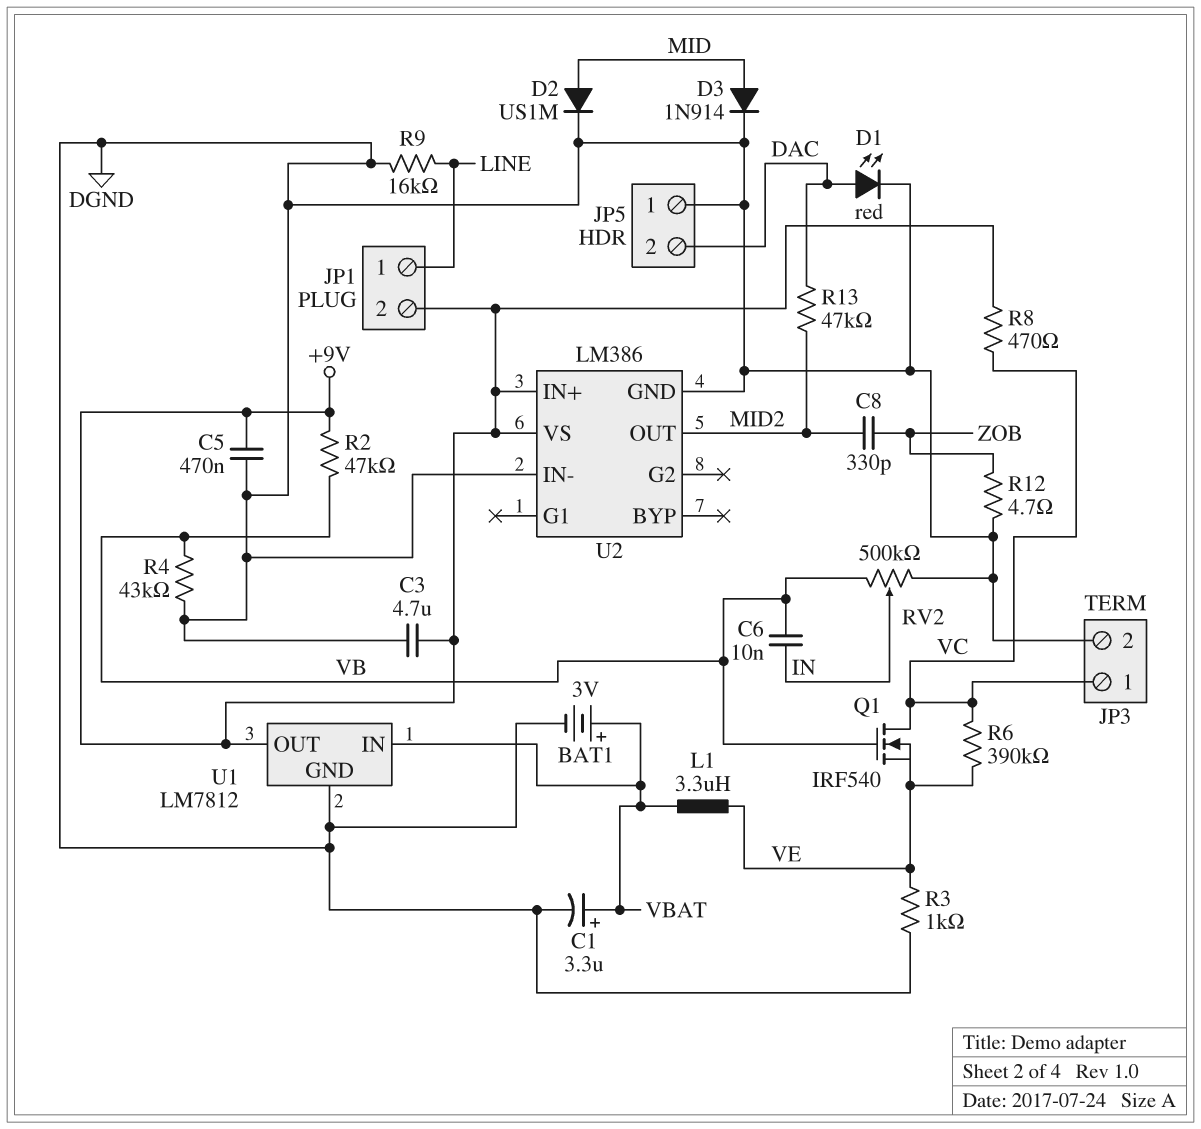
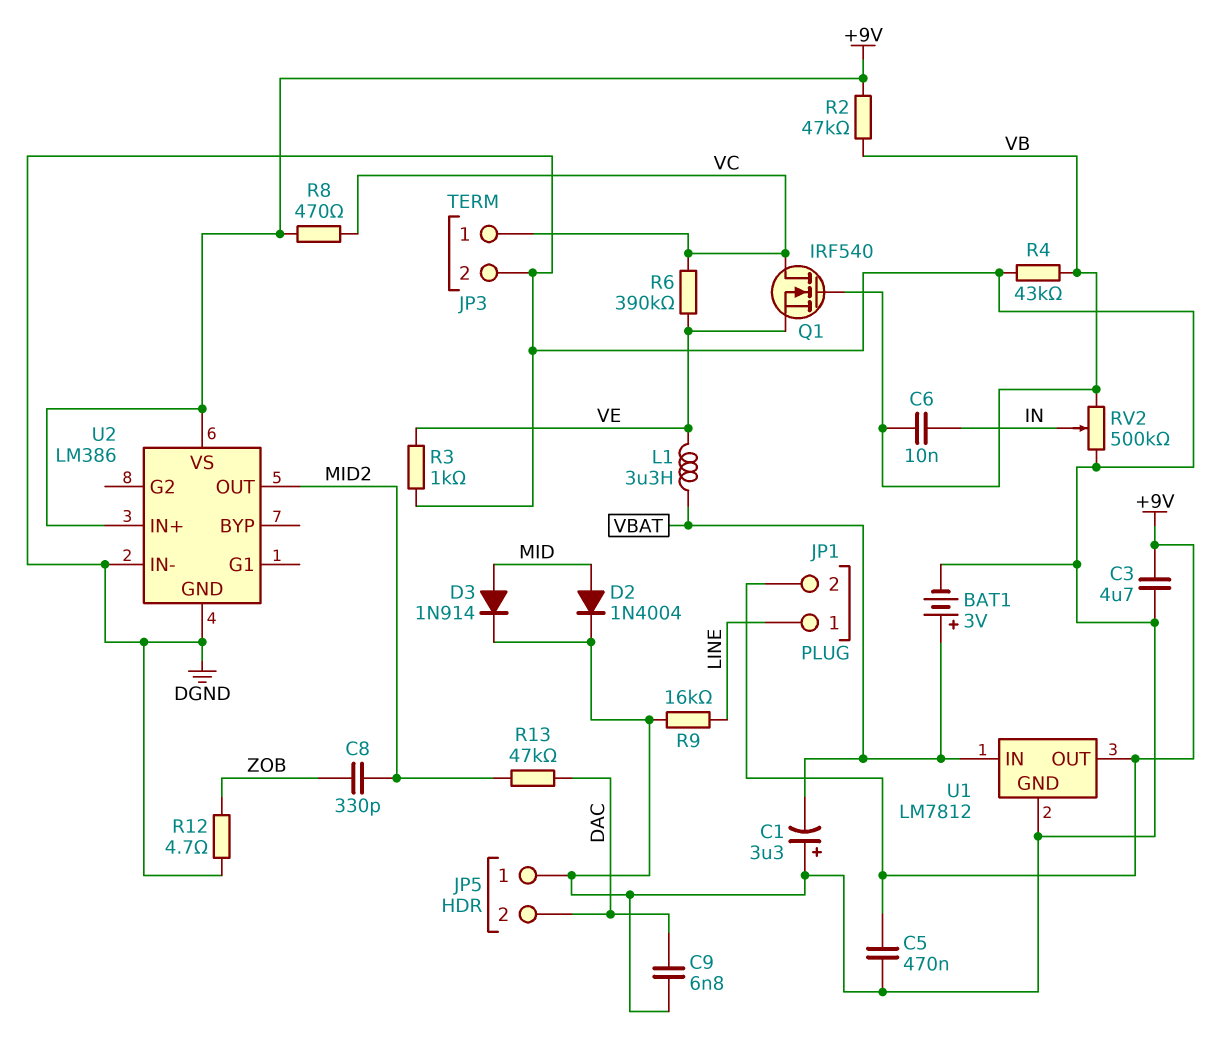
C1: 3.3uF (plus VBAT, minus DGND) -> 3.3uF (plus DGND, minus VBAT)
C9: none -> 6.8nF (DAC, DGND)
D1: LED red (A DAC, K DGND) -> none
D2: diode US1M (A MID, K DGND) -> diode 1N4004 (A MID, K DGND)

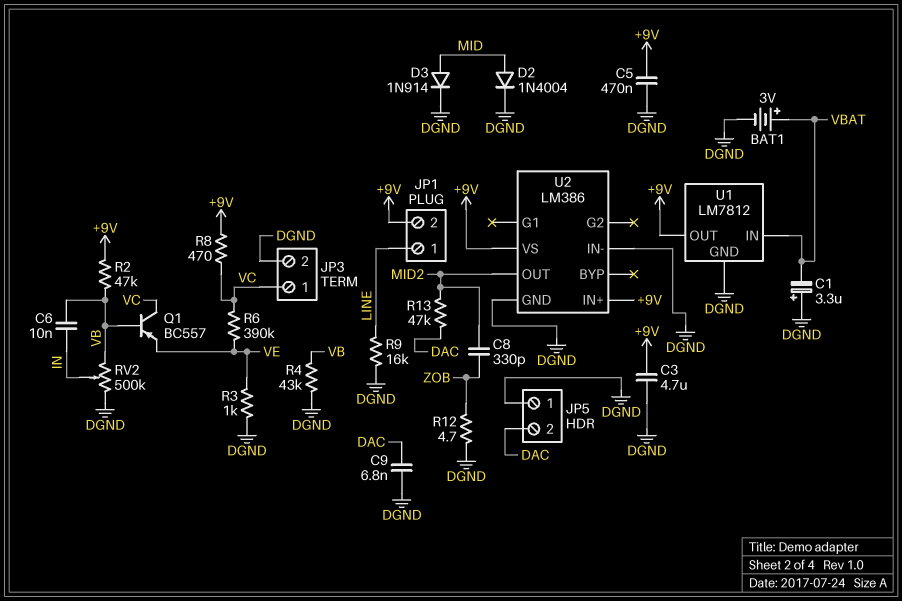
L1: 3.3uH (VBAT, VE) -> none
Q1: NMOS IRF540 (G VB, D VC, S VE) -> PNP BC557 (B VB, C VC, E VE)

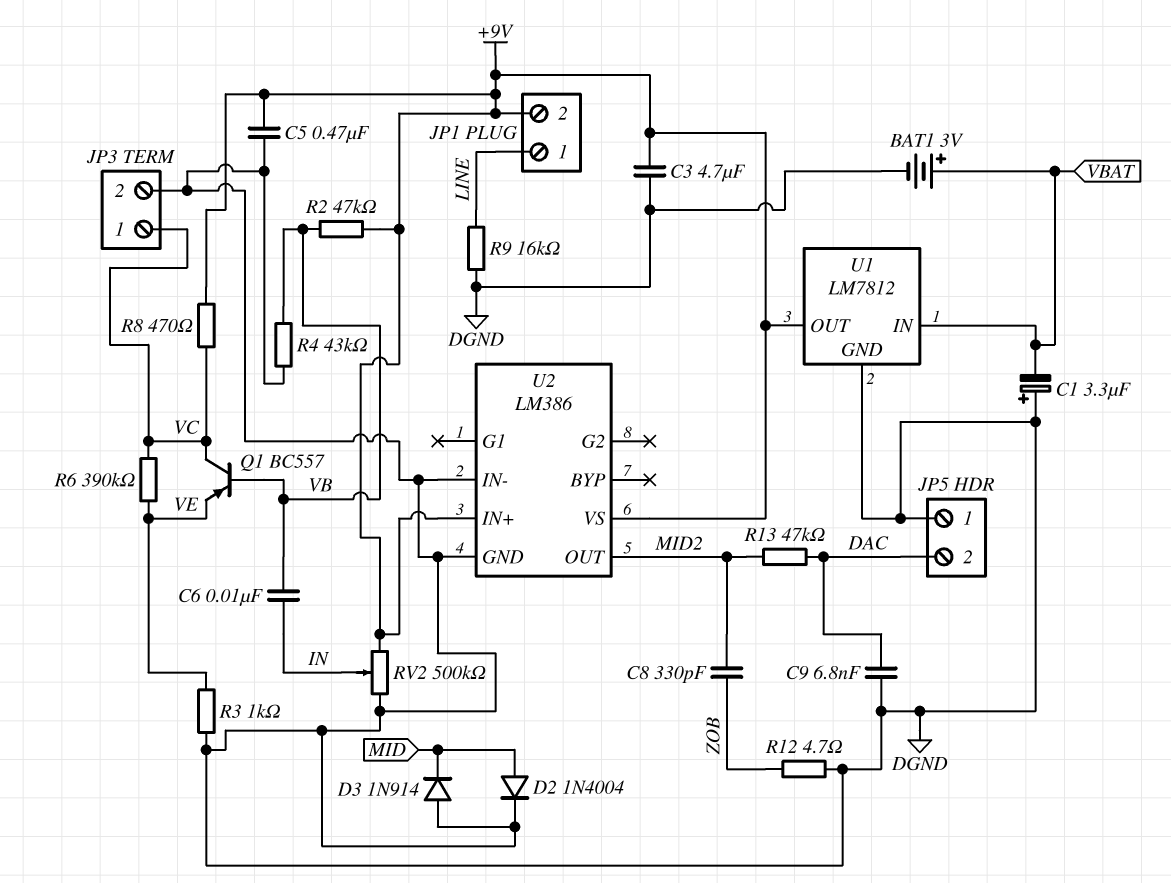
D3: diode 1N914 (A MID, K DGND) -> diode 1N914 (A DGND, K MID)
RV2: 500k (DGND, VB, wiper IN) -> 500k (+9V, DGND, wiper IN)

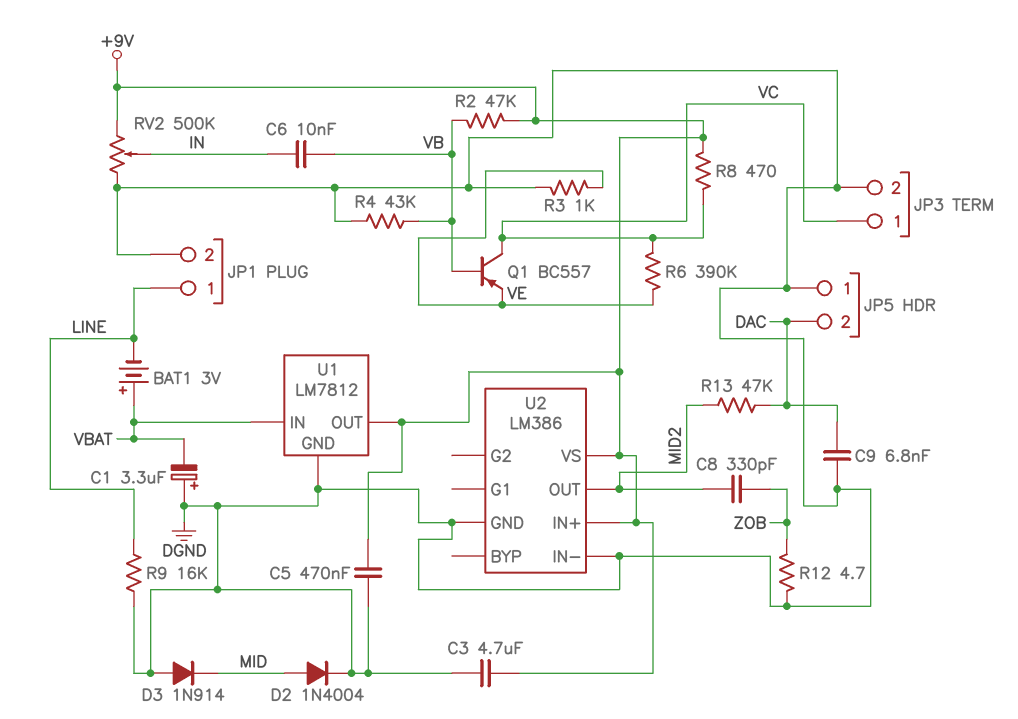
BAT1: 3V (plus VBAT, minus DGND) -> 3V (plus VBAT, minus LINE)
JP1 pin 2: +9V -> DGND

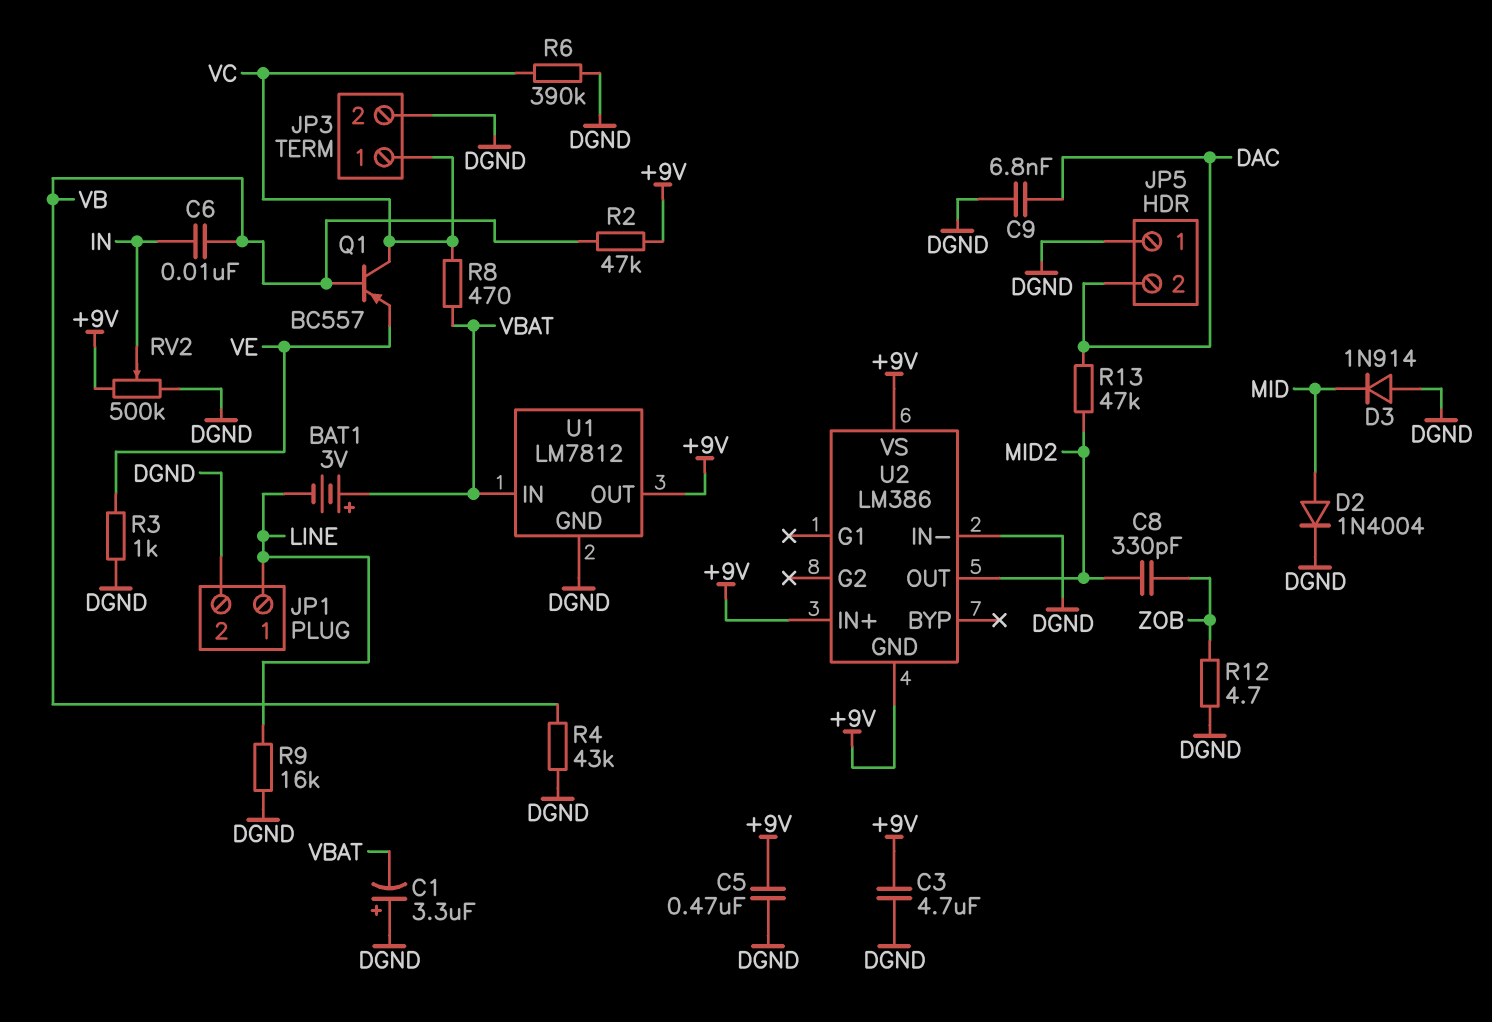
R6: 390k (VC, VE) -> 390k (DGND, VC)
R8: 470 (+9V, VC) -> 470 (VBAT, VC)
U2 pin GND: DGND -> +9V

